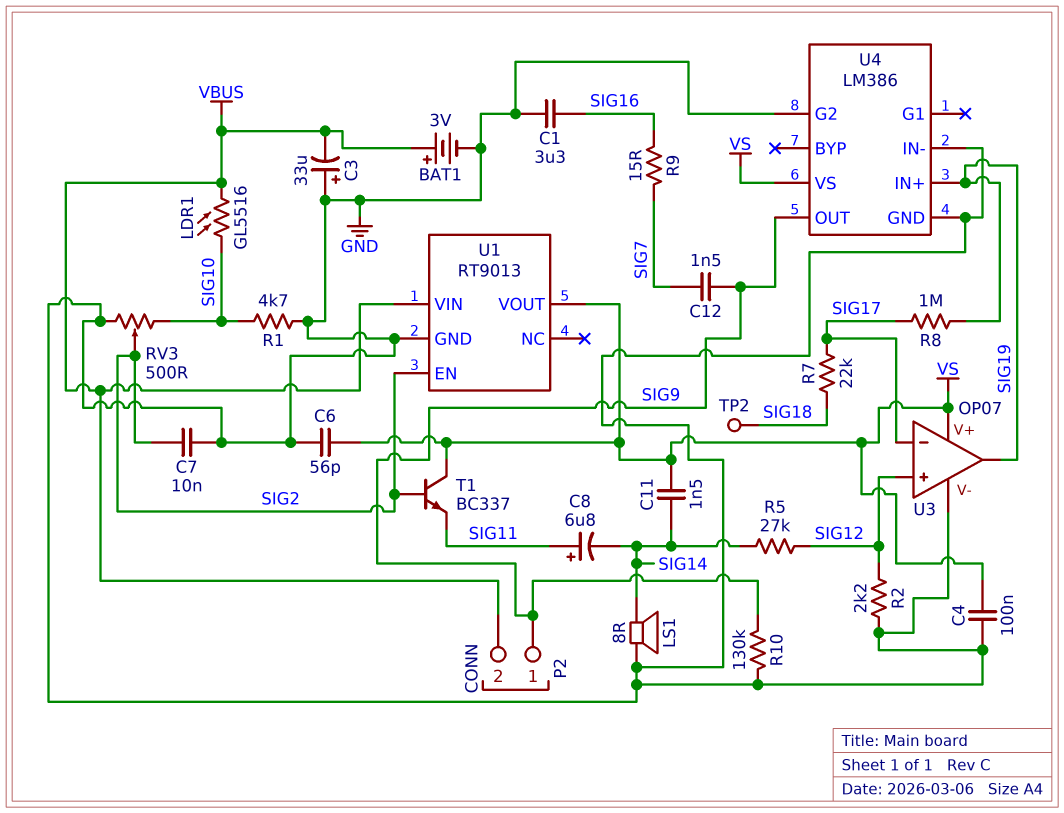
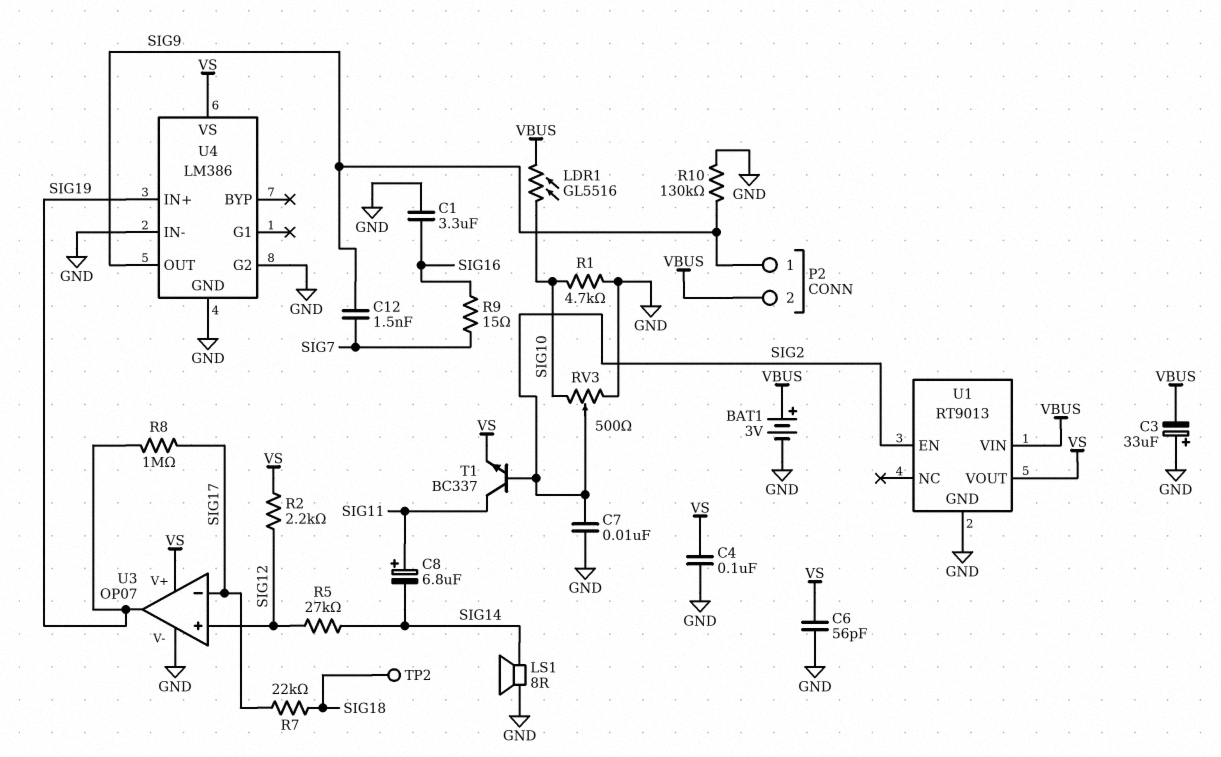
C11: 1.5nF (SIG14, VS) -> none
R2: 2.2k (GND, SIG12) -> 2.2k (SIG12, VS)
T1: NPN BC337 (B SIG2, C VS, E SIG11) -> NPN BC337 (B SIG2, C SIG11, E VS)

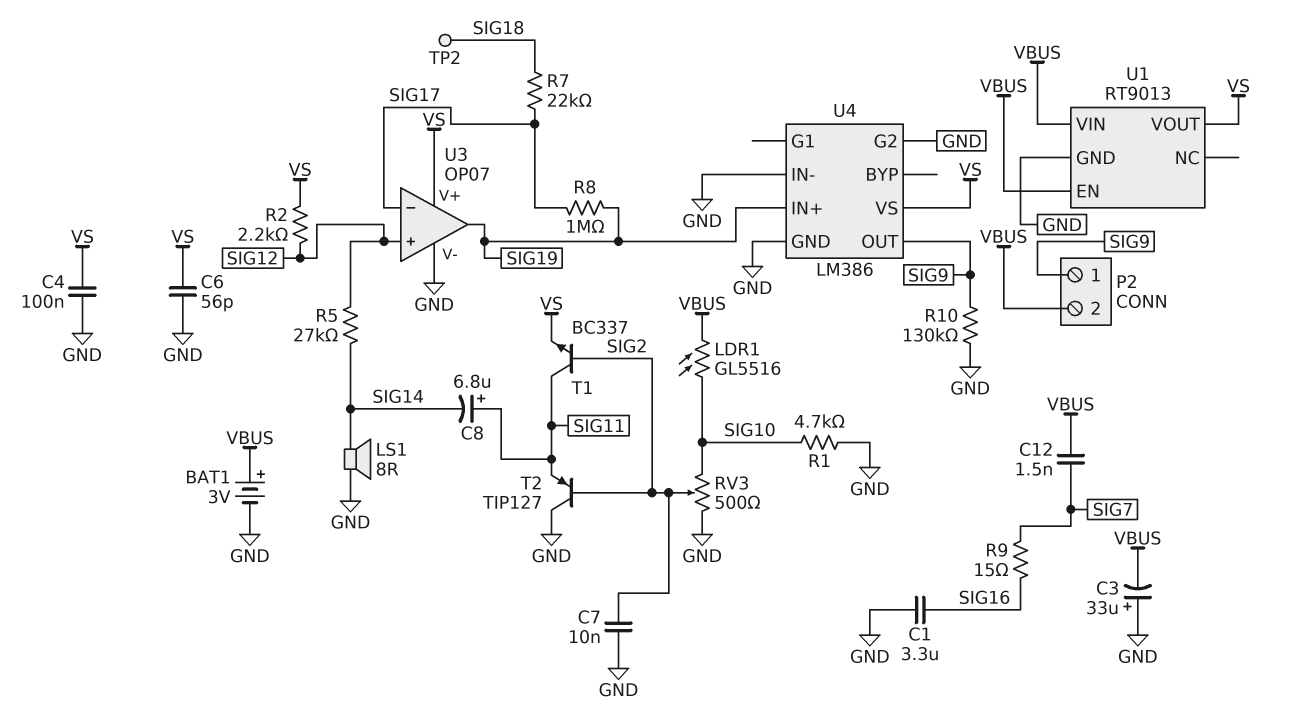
C12: 1.5nF (SIG7, SIG9) -> 1.5nF (SIG7, VBUS)
T2: none -> PNP TIP127 (B SIG2, C GND, E SIG11)
U1 pin EN: SIG2 -> VBUS

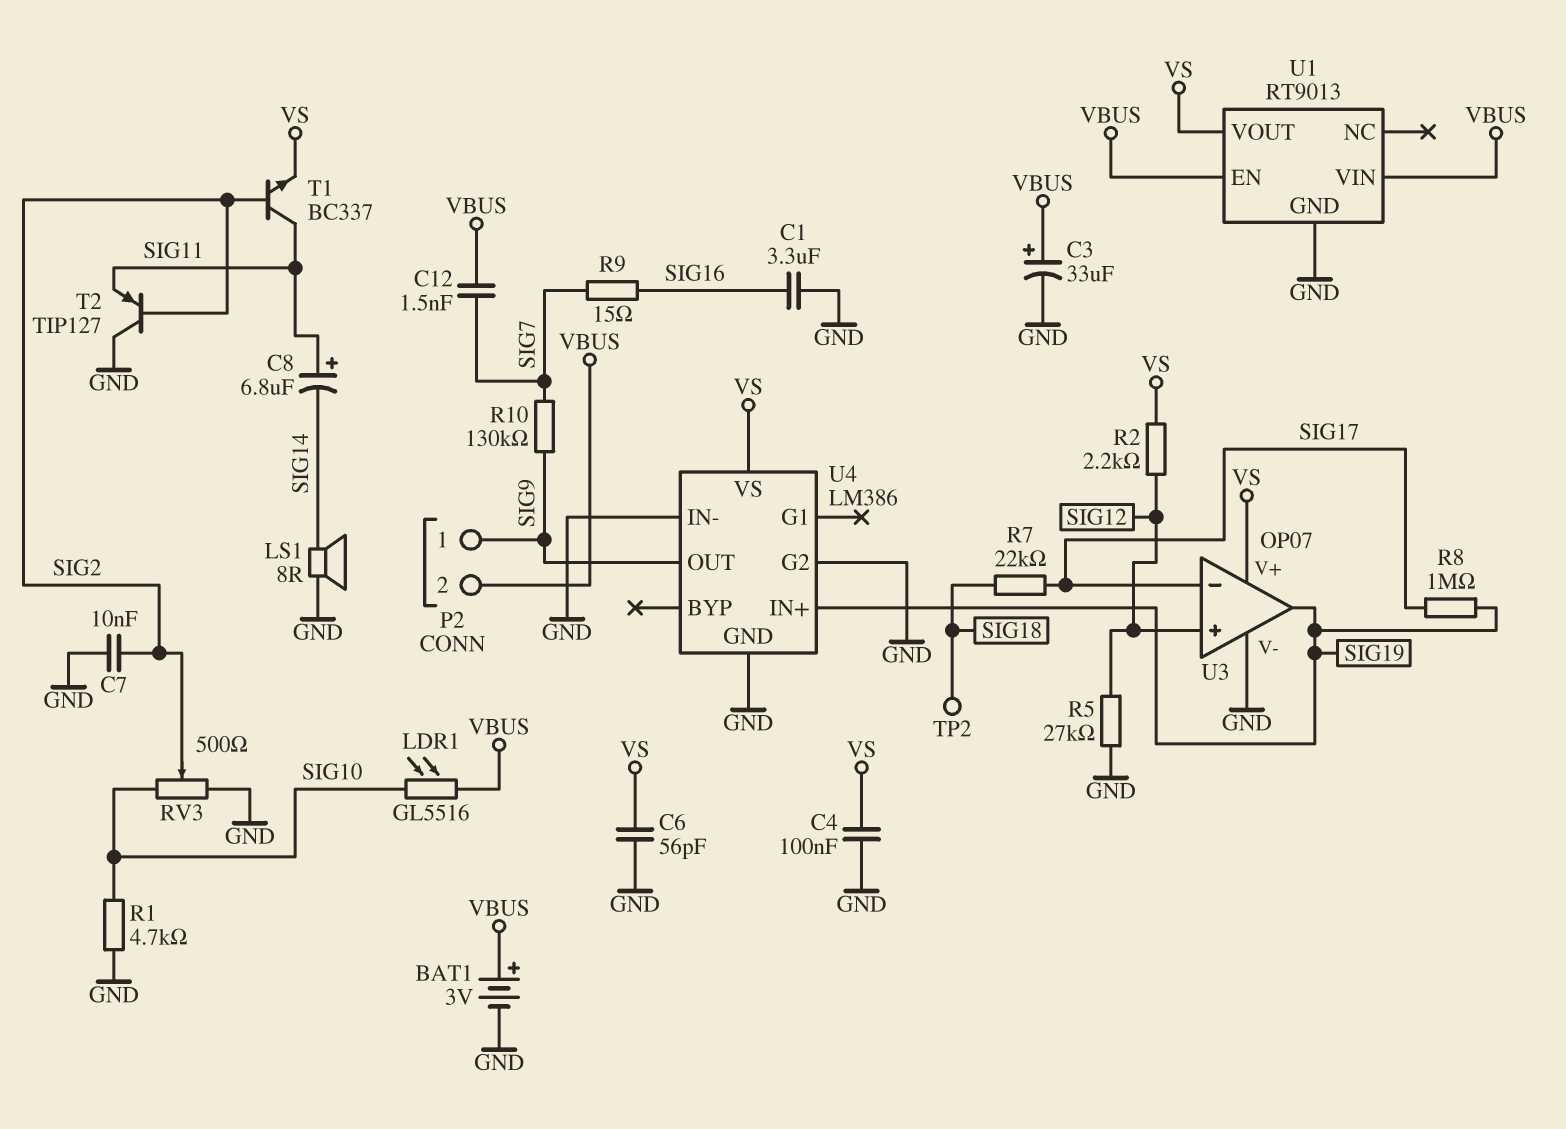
C3: 33uF (plus GND, minus VBUS) -> 33uF (plus VBUS, minus GND)
R5: 27k (SIG12, SIG14) -> 27k (GND, SIG12)
R10: 130k (GND, SIG9) -> 130k (SIG7, SIG9)

